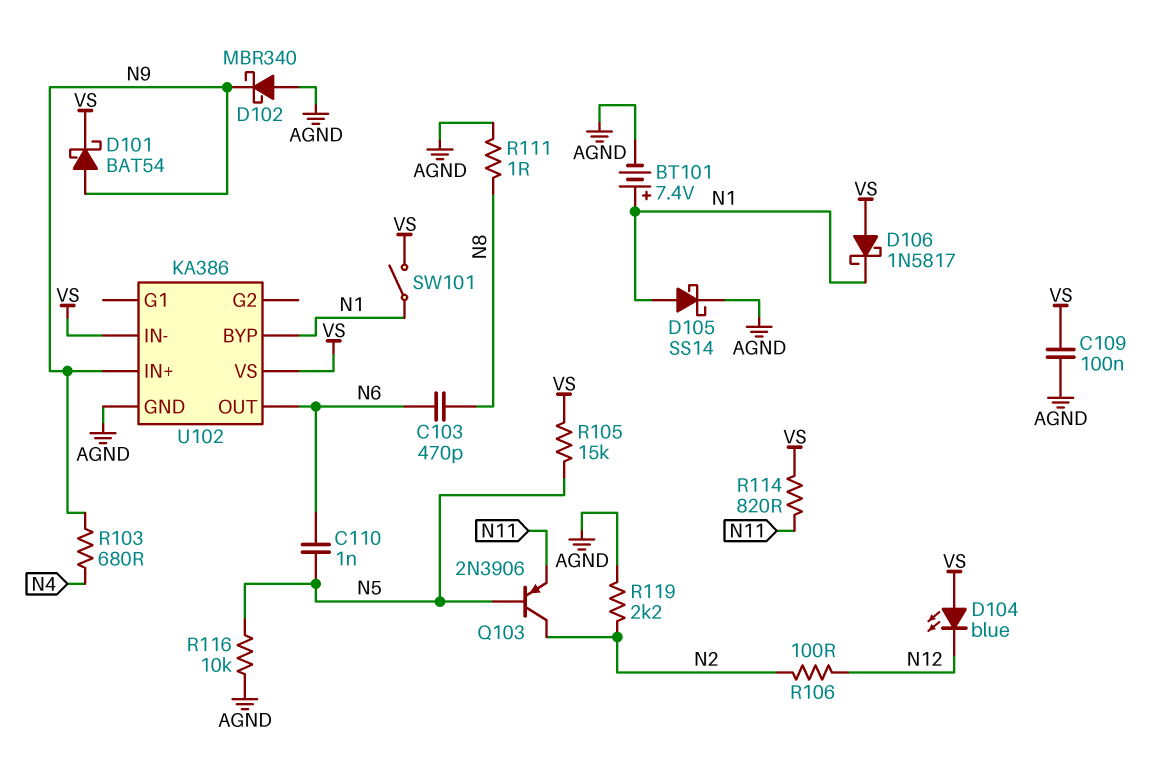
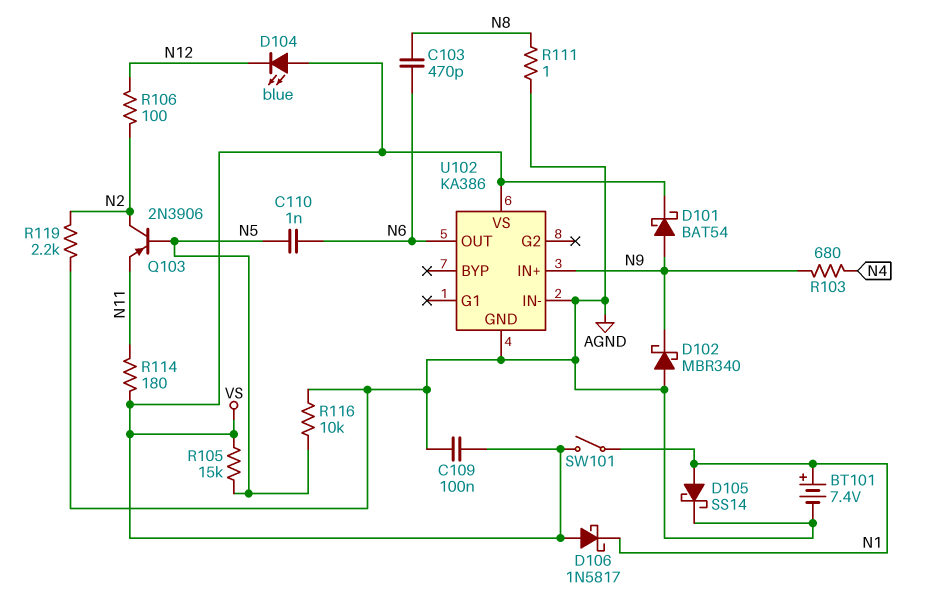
R114: 820 (N11, VS) -> 180 (N11, VS)
U102 pin BYP: N1 -> none
U102 pin IN-: VS -> AGND

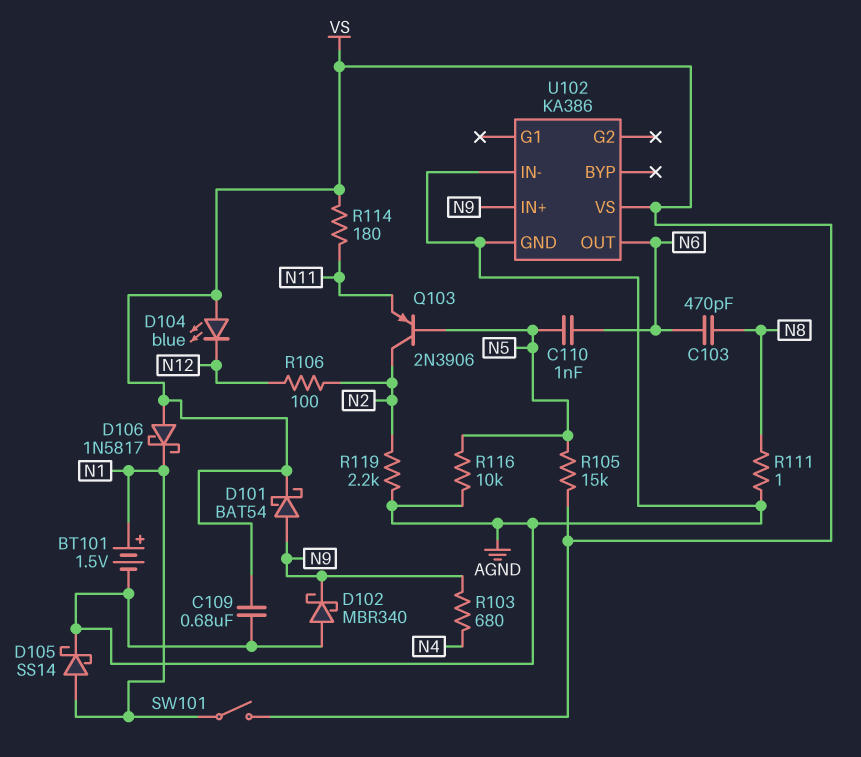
BT101: 7.4V (plus N1, minus AGND) -> 1.5V (plus N1, minus AGND)
C109: 100nF (AGND, VS) -> 680nF (AGND, VS)

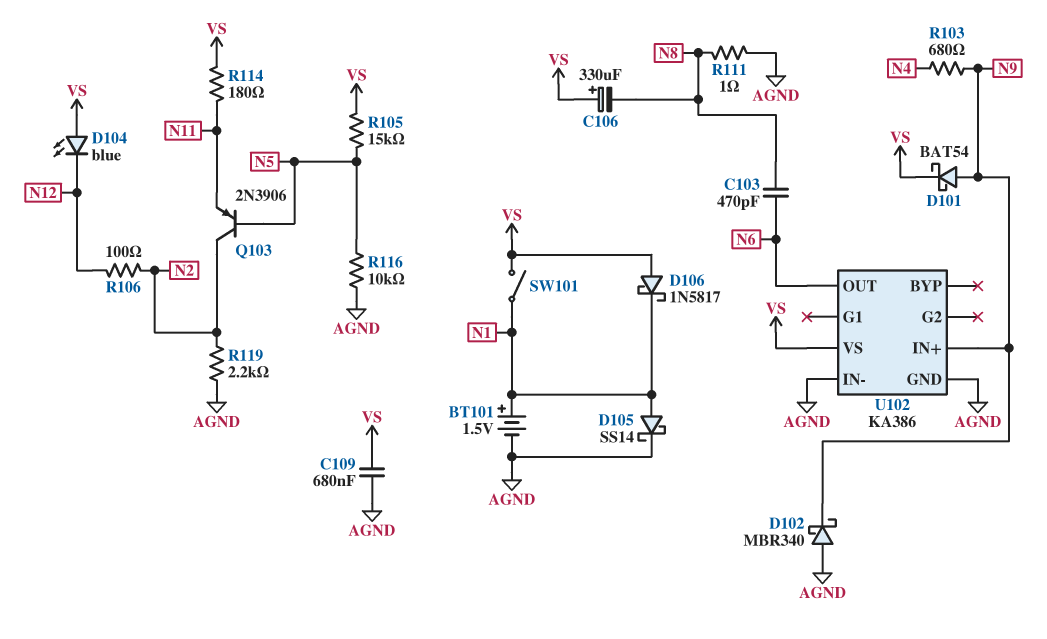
C106: none -> 330uF (plus VS, minus N8)
C110: 1nF (N5, N6) -> none

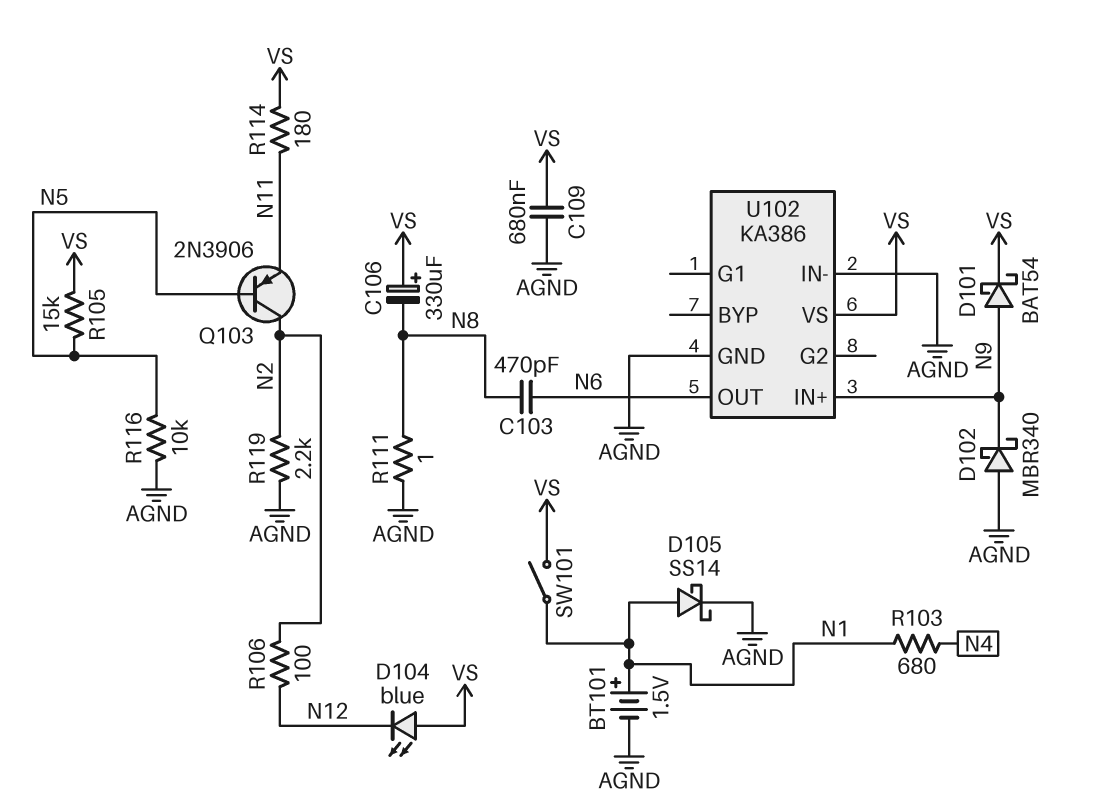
D106: schottky 1N5817 (A VS, K N1) -> none
R103: 680 (N4, N9) -> 680 (N1, N4)

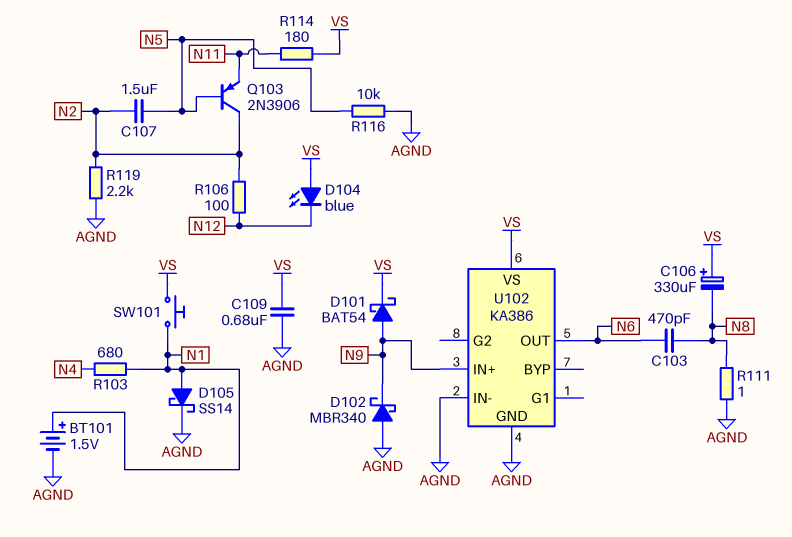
C107: none -> 1.5uF (N2, N5)
R105: 15k (N5, VS) -> none
SW101: switch (N1, VS) -> button (N1, VS)

